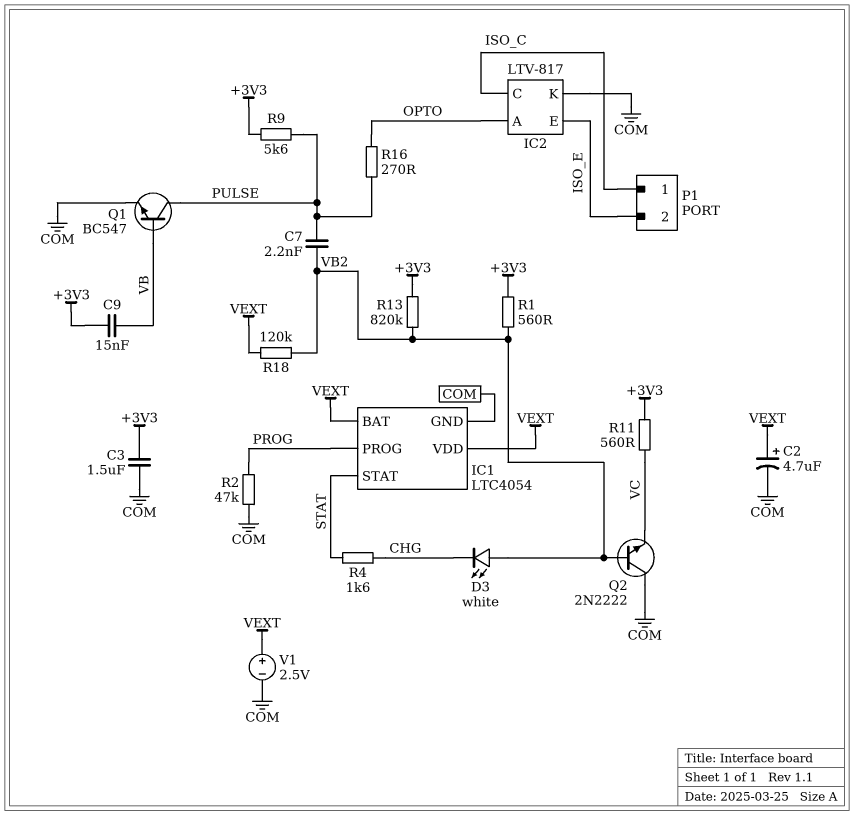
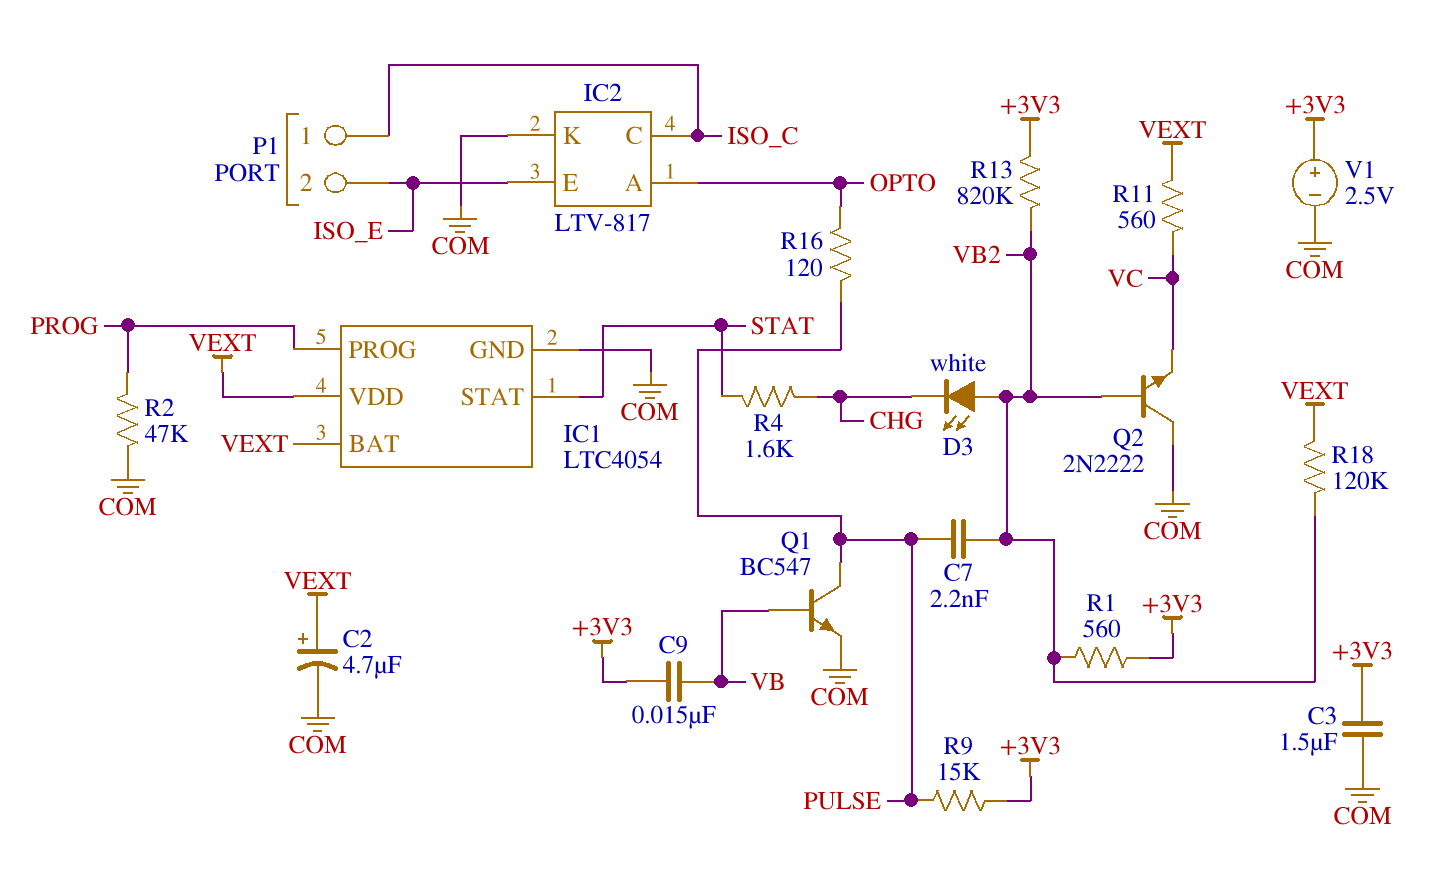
R9: 5.6k (+3V3, PULSE) -> 15k (+3V3, PULSE)
R11: 560 (+3V3, VC) -> 560 (VC, VEXT)
R16: 270 (OPTO, PULSE) -> 120 (OPTO, PULSE)
V1: 2.5V (plus VEXT, minus COM) -> 2.5V (plus +3V3, minus COM)

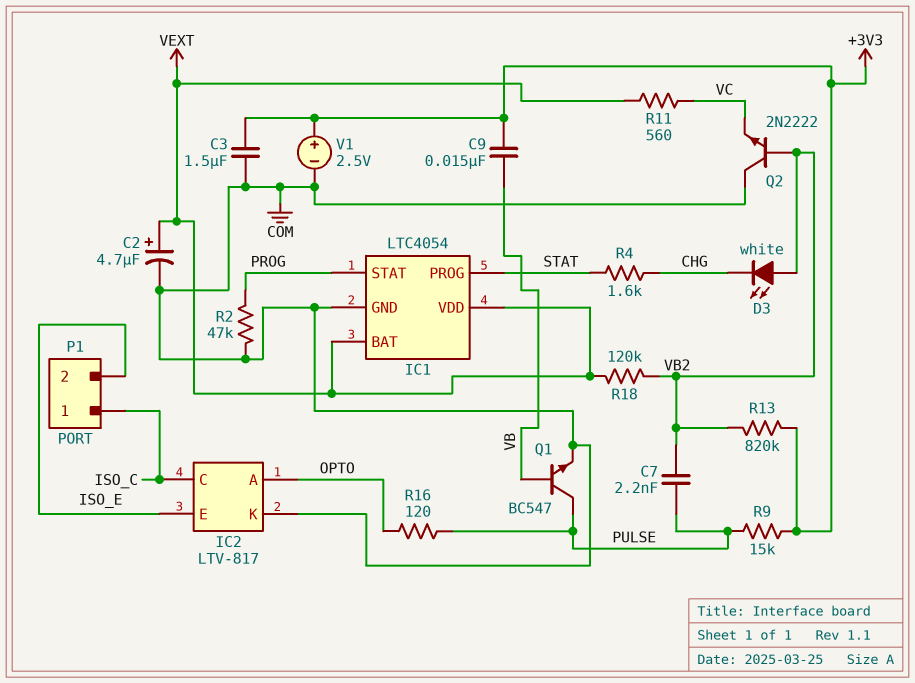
IC1 pin PROG: PROG -> STAT
IC1 pin STAT: STAT -> PROG
R1: 560 (+3V3, VB2) -> none

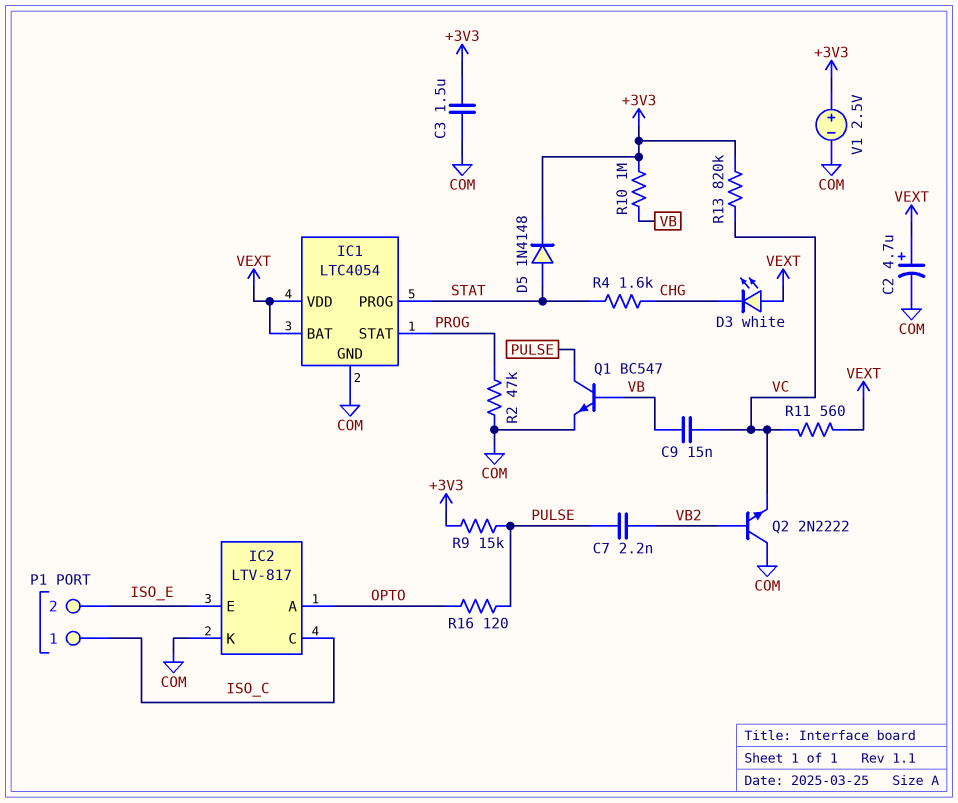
C9: 15nF (+3V3, VB) -> 15nF (VB, VC)
D3: LED white (A VB2, K CHG) -> LED white (A VEXT, K CHG)
D5: none -> diode 1N4148 (A STAT, K +3V3)
R10: none -> 1M (+3V3, VB)
R13: 820k (+3V3, VB2) -> 820k (+3V3, VC)
R18: 120k (VB2, VEXT) -> none

